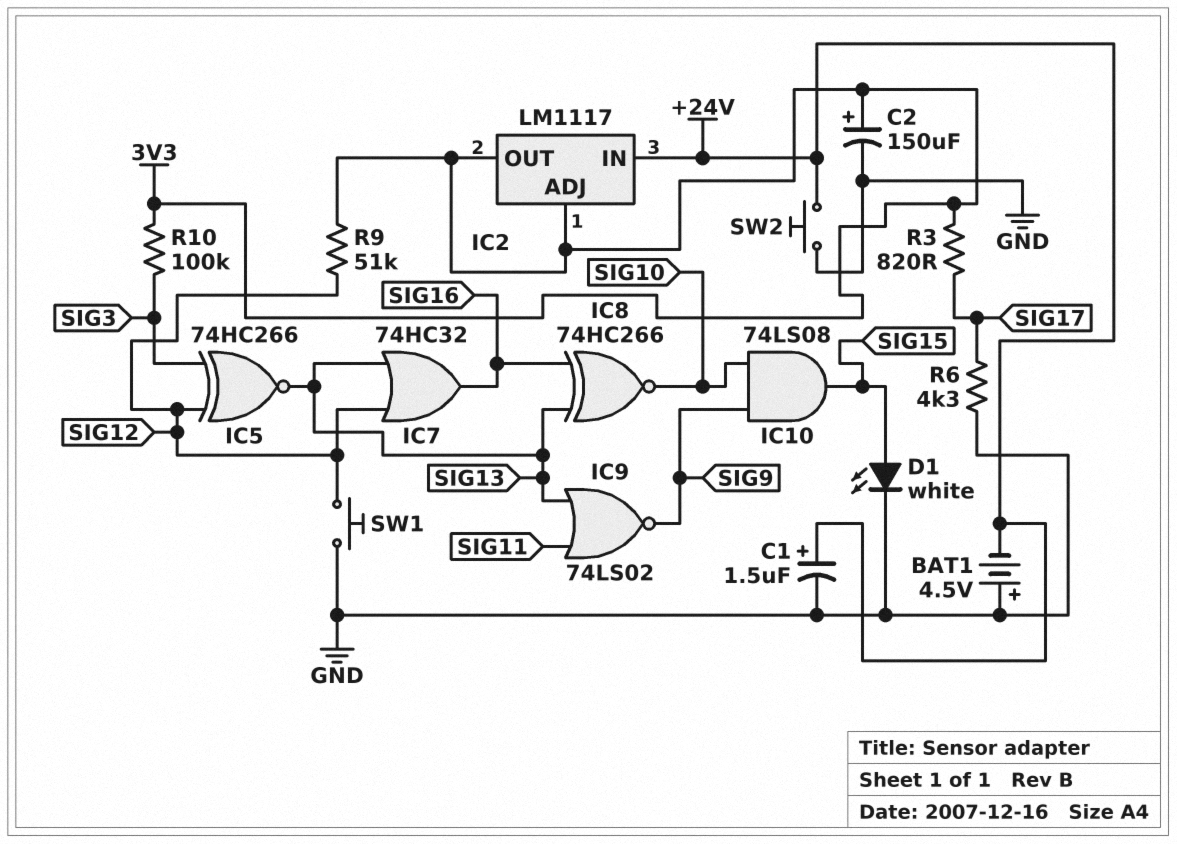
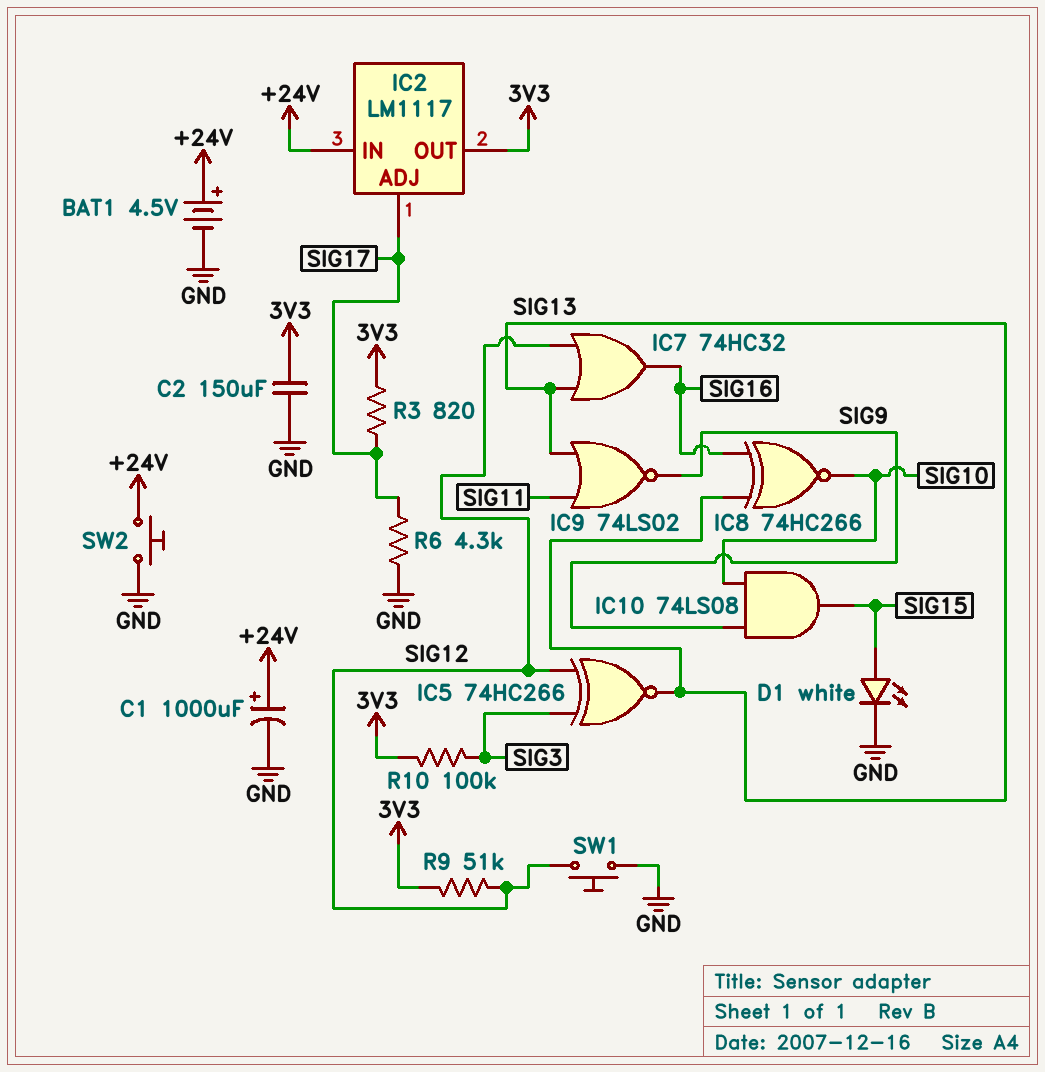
BAT1: 4.5V (plus GND, minus +24V) -> 4.5V (plus +24V, minus GND)
C1: 1.5uF (plus +24V, minus GND) -> 1000uF (plus +24V, minus GND)
C2: 150uF (plus 3V3, minus GND) -> 150uF (3V3, GND)
IC2 pin ADJ: 3V3 -> SIG17

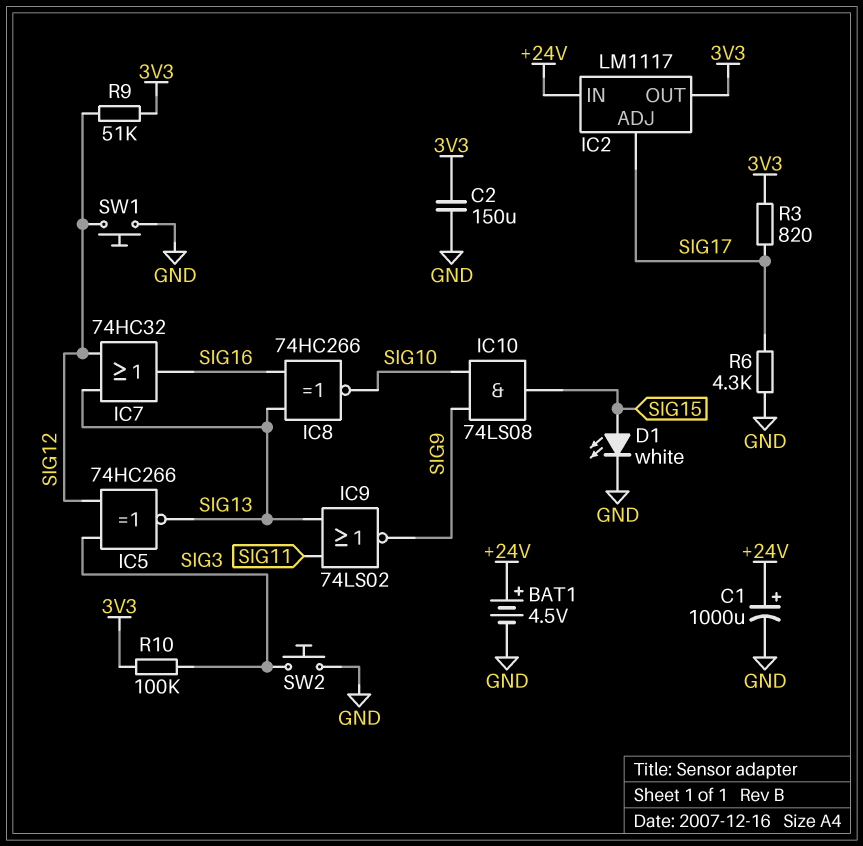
SW2: button (+24V, GND) -> button (GND, SIG3)

